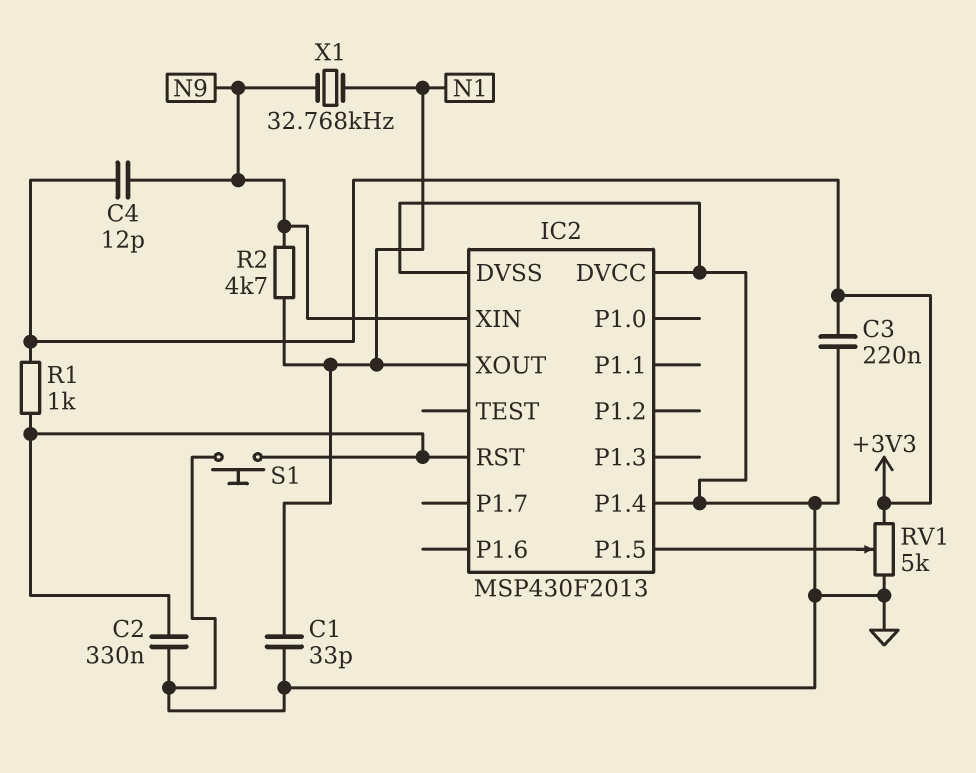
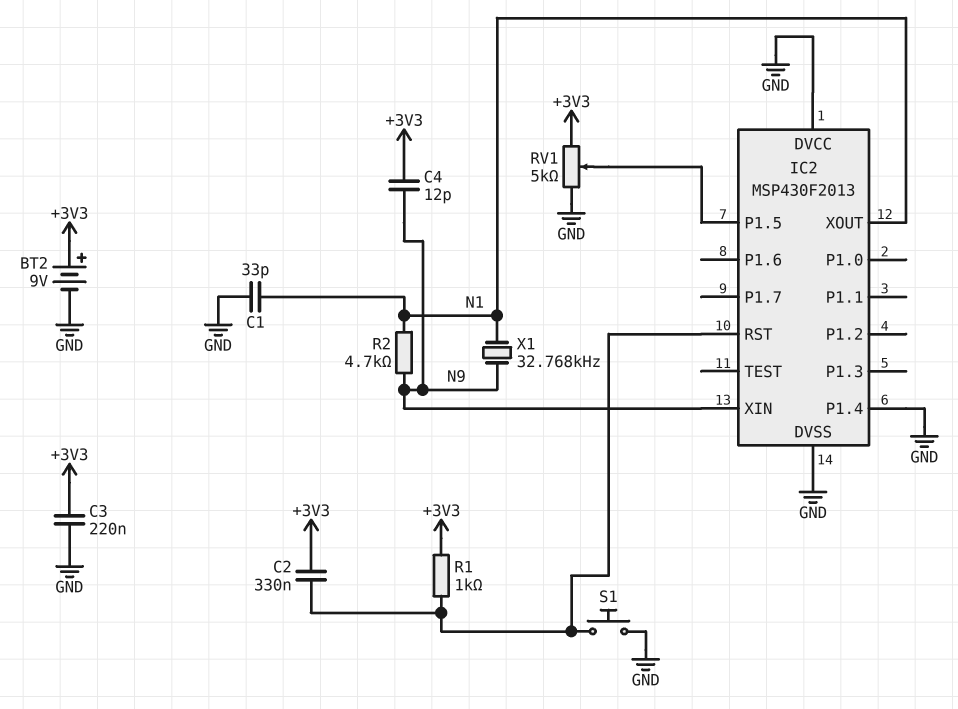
BT2: none -> 9V (plus +3V3, minus GND)
C2: 330nF (GND, IC2/RST) -> 330nF (+3V3, IC2/RST)

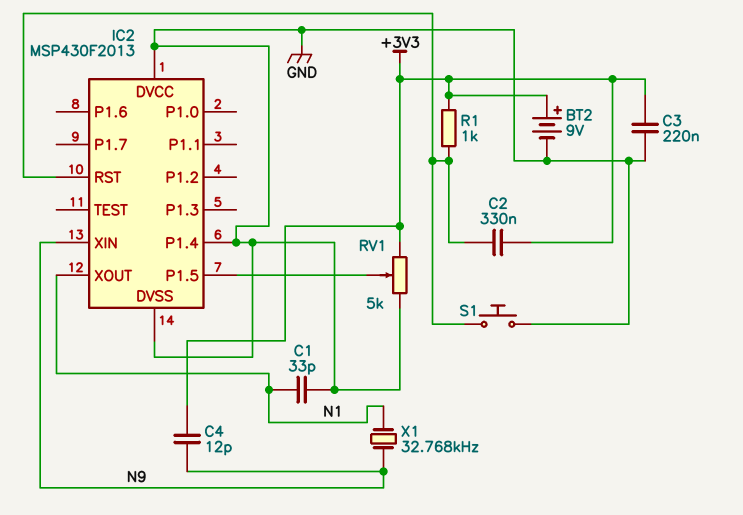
R2: 4.7k (N1, N9) -> none

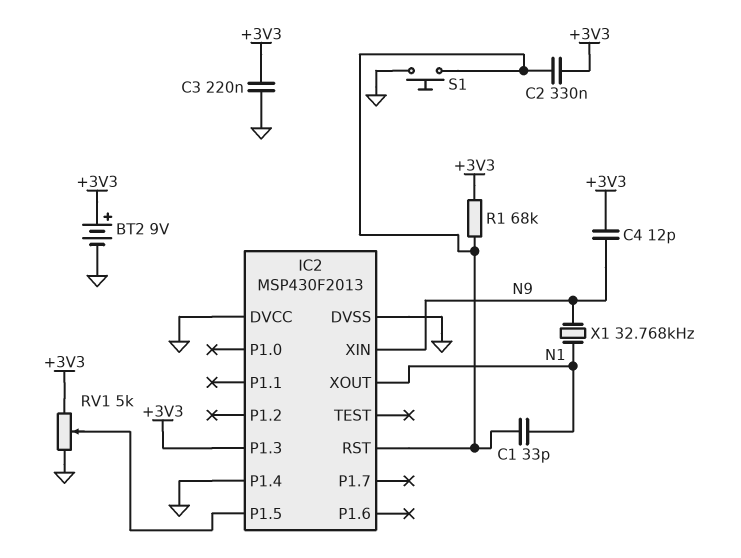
C1: 33pF (GND, N1) -> 33pF (IC2/RST, N1)
IC2 pin P1.3: none -> +3V3
R1: 1k (+3V3, IC2/RST) -> 68k (+3V3, IC2/RST)

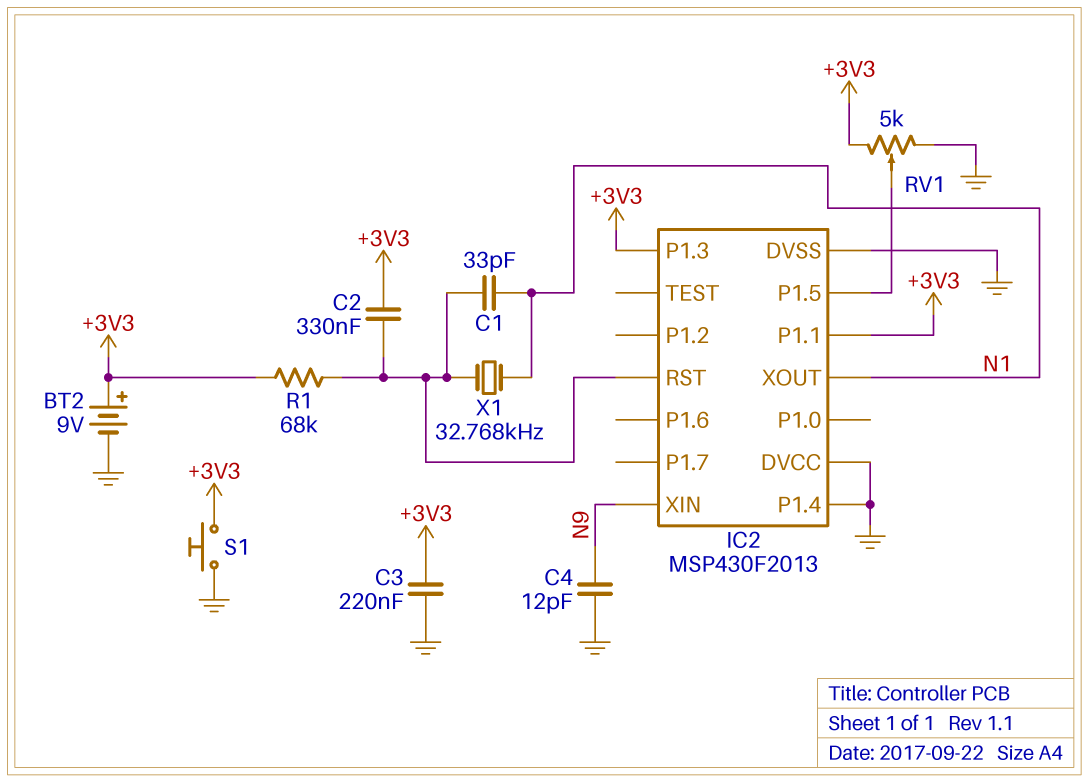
C4: 12pF (+3V3, N9) -> 12pF (GND, N9)
IC2 pin P1.1: none -> +3V3
S1: button (GND, IC2/RST) -> button (+3V3, GND)
X1: 32.768kHz (N1, N9) -> 32.768kHz (IC2/RST, N1)

